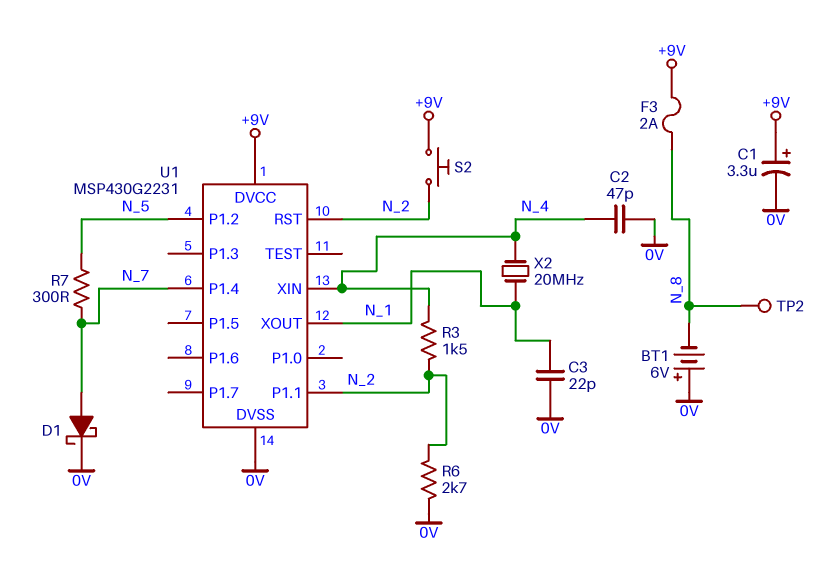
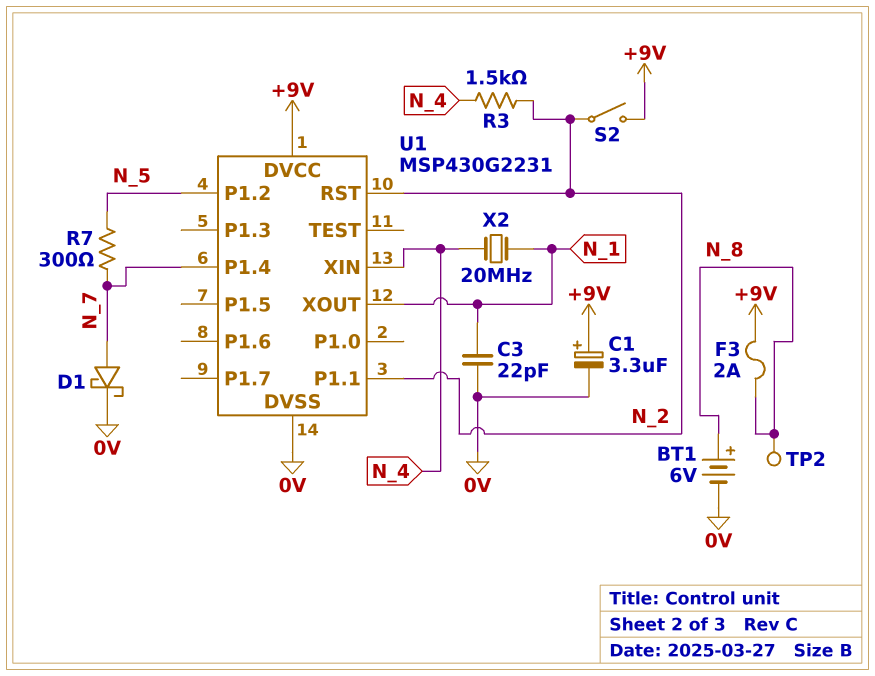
BT1: 6V (plus 0V, minus N_8) -> 6V (plus N_8, minus 0V)
C2: 47pF (0V, N_4) -> none
R6: 2.7k (0V, N_2) -> none
S2: button (+9V, N_2) -> switch (+9V, N_2)

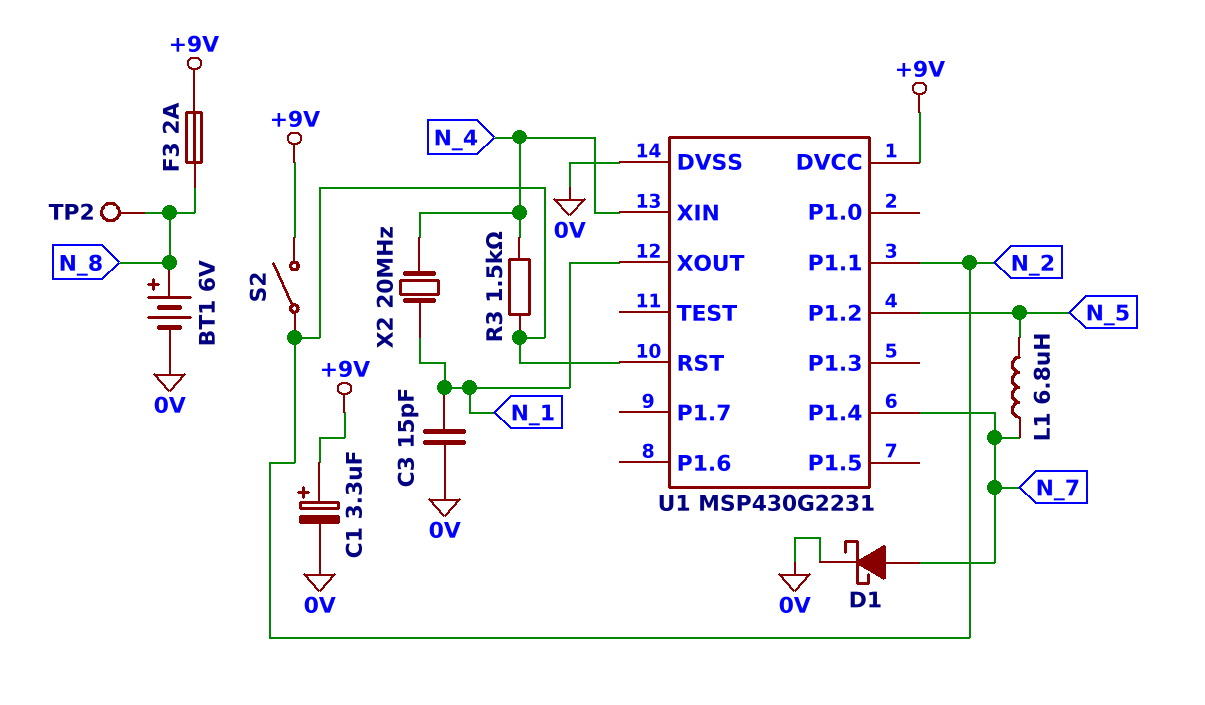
C3: 22pF (0V, N_1) -> 15pF (0V, N_1)
L1: none -> 6.8uH (N_5, N_7)
R7: 300 (N_5, N_7) -> none

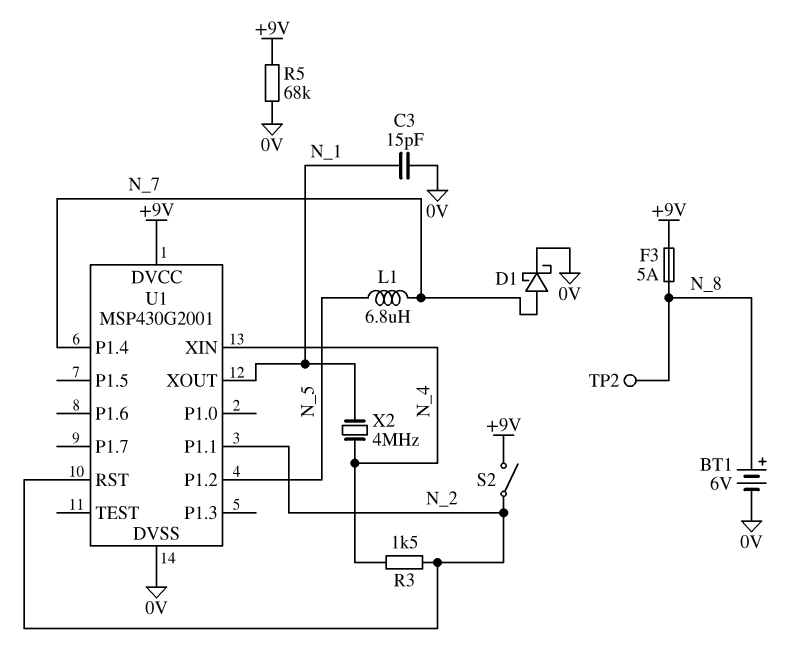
C1: 3.3uF (plus +9V, minus 0V) -> none
F3: 2A (+9V, N_8) -> 5A (+9V, N_8)
R5: none -> 68k (+9V, 0V)
U1: MSP430G2231 -> MSP430G2001
X2: 20MHz (N_1, N_4) -> 4MHz (N_1, N_4)

